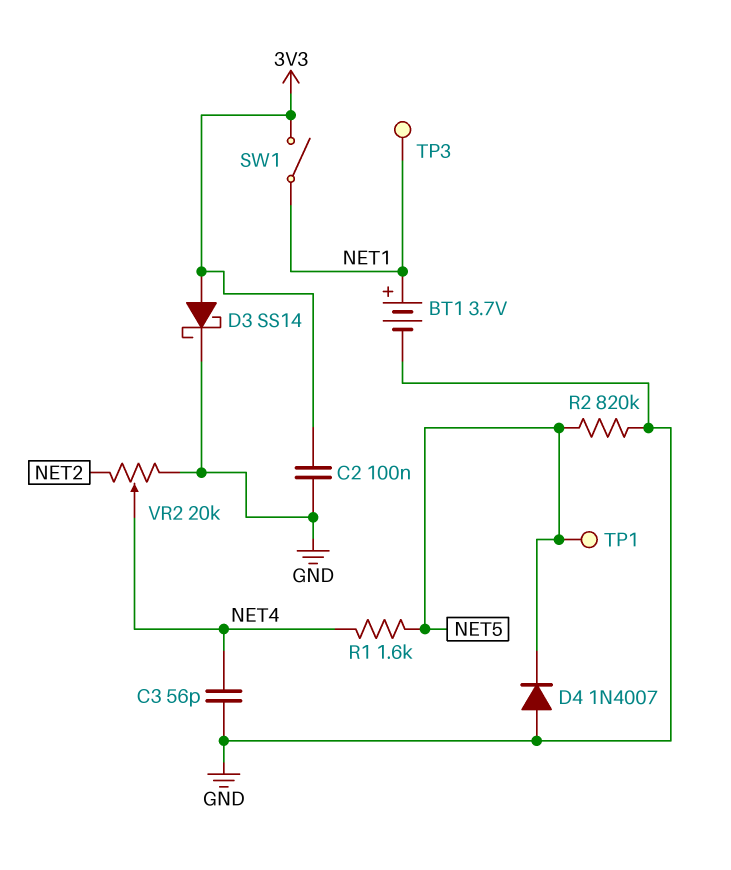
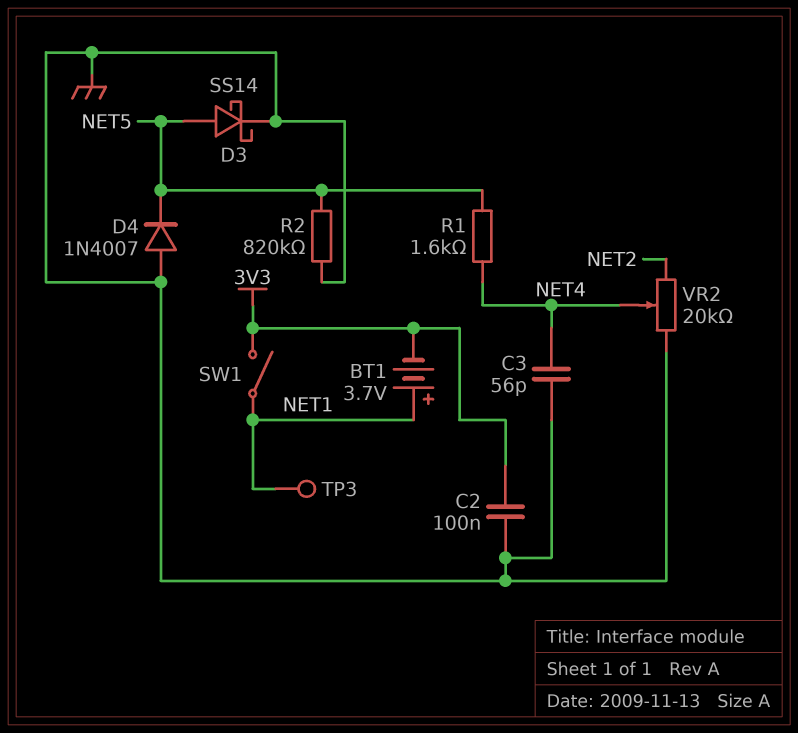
BT1: 3.7V (plus NET1, minus GND) -> 3.7V (plus NET1, minus 3V3)
D3: schottky SS14 (A 3V3, K GND) -> schottky SS14 (A NET5, K GND)
TP1: test point (NET5) -> none

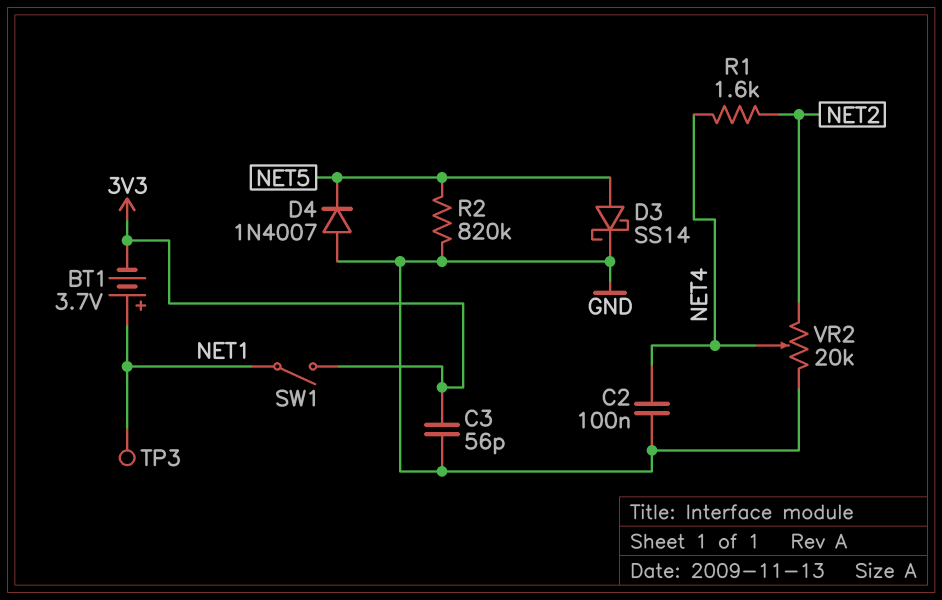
C2: 100nF (3V3, GND) -> 100nF (GND, NET4)
C3: 56pF (GND, NET4) -> 56pF (3V3, GND)
R1: 1.6k (NET4, NET5) -> 1.6k (NET2, NET4)

